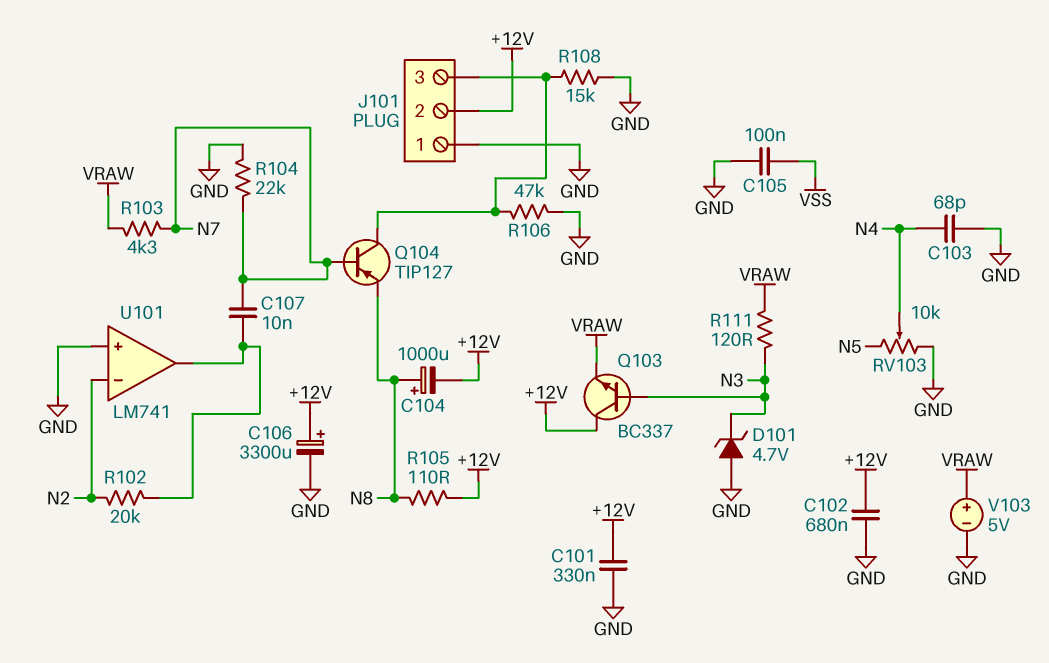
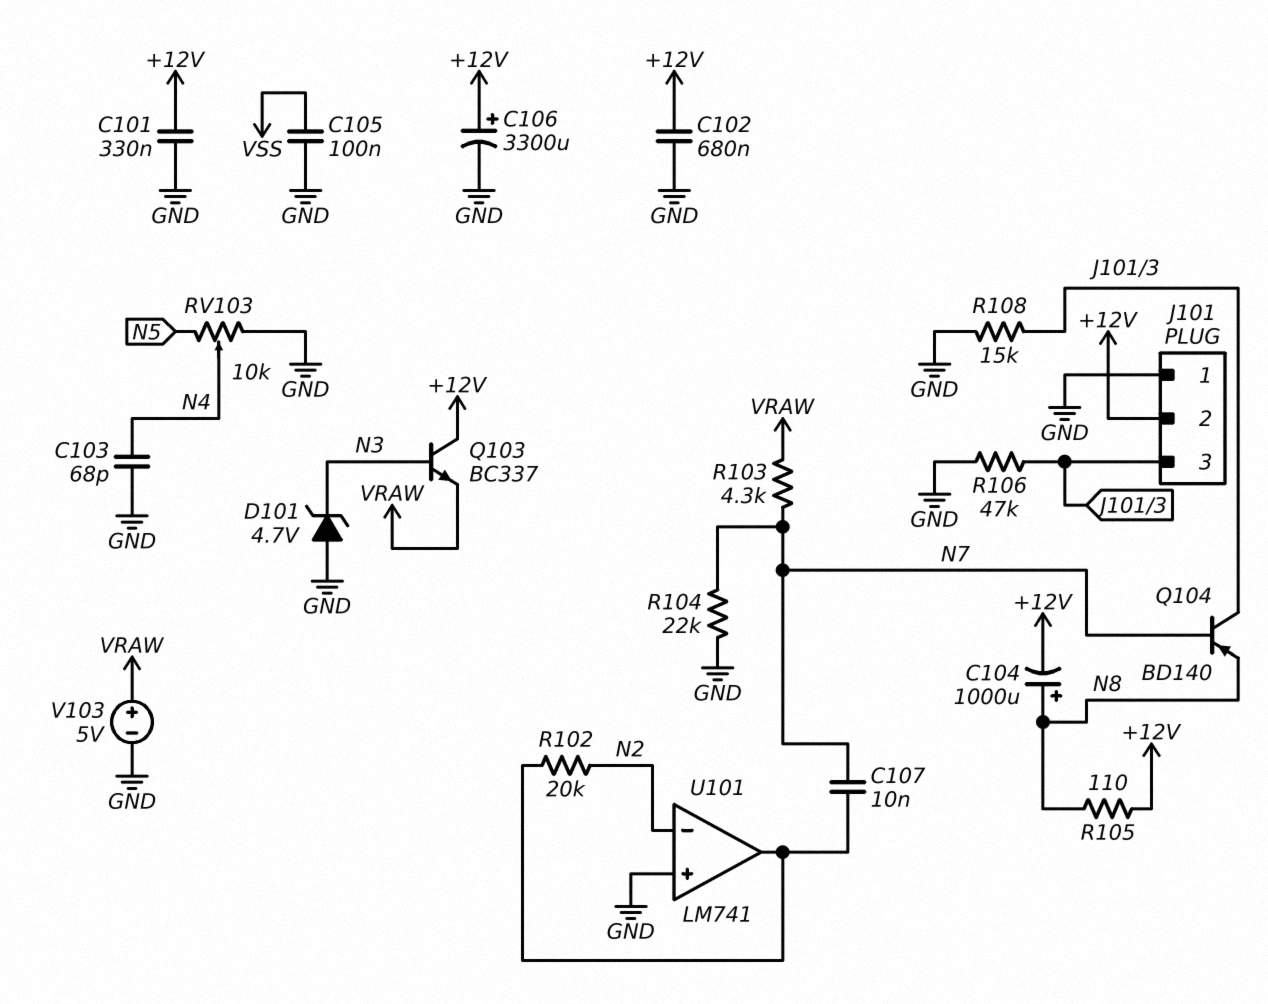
Q104: PNP TIP127 (B N7, C J101/3, E N8) -> PNP BD140 (B N7, C J101/3, E N8)
R111: 120 (N3, VRAW) -> none

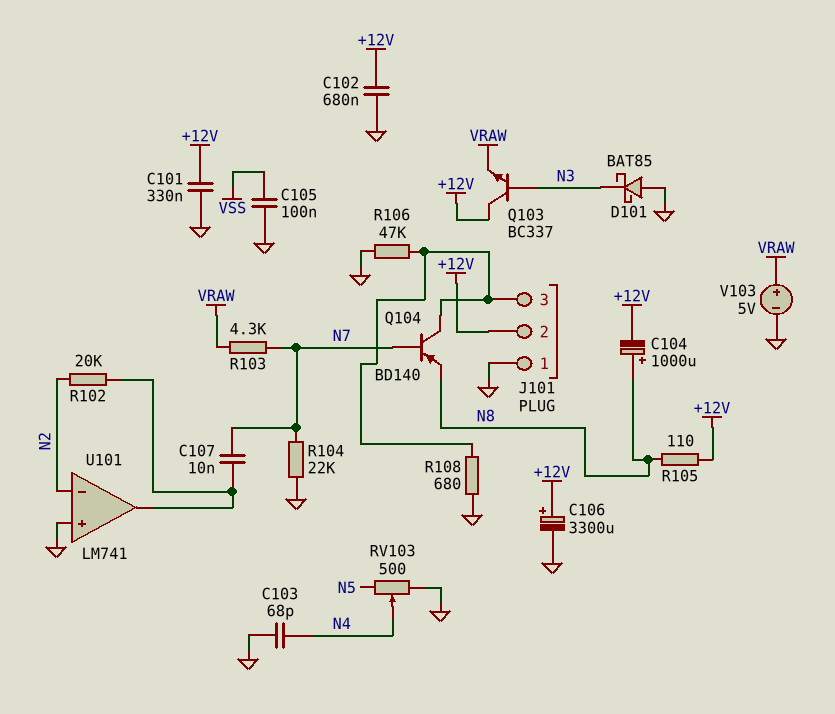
D101: zener 4.7V (A GND, K N3) -> schottky BAT85 (A GND, K N3)
R108: 15k (GND, J101/3) -> 680 (GND, J101/3)
RV103: 10k (GND, N5, wiper N4) -> 500 (GND, N5, wiper N4)

